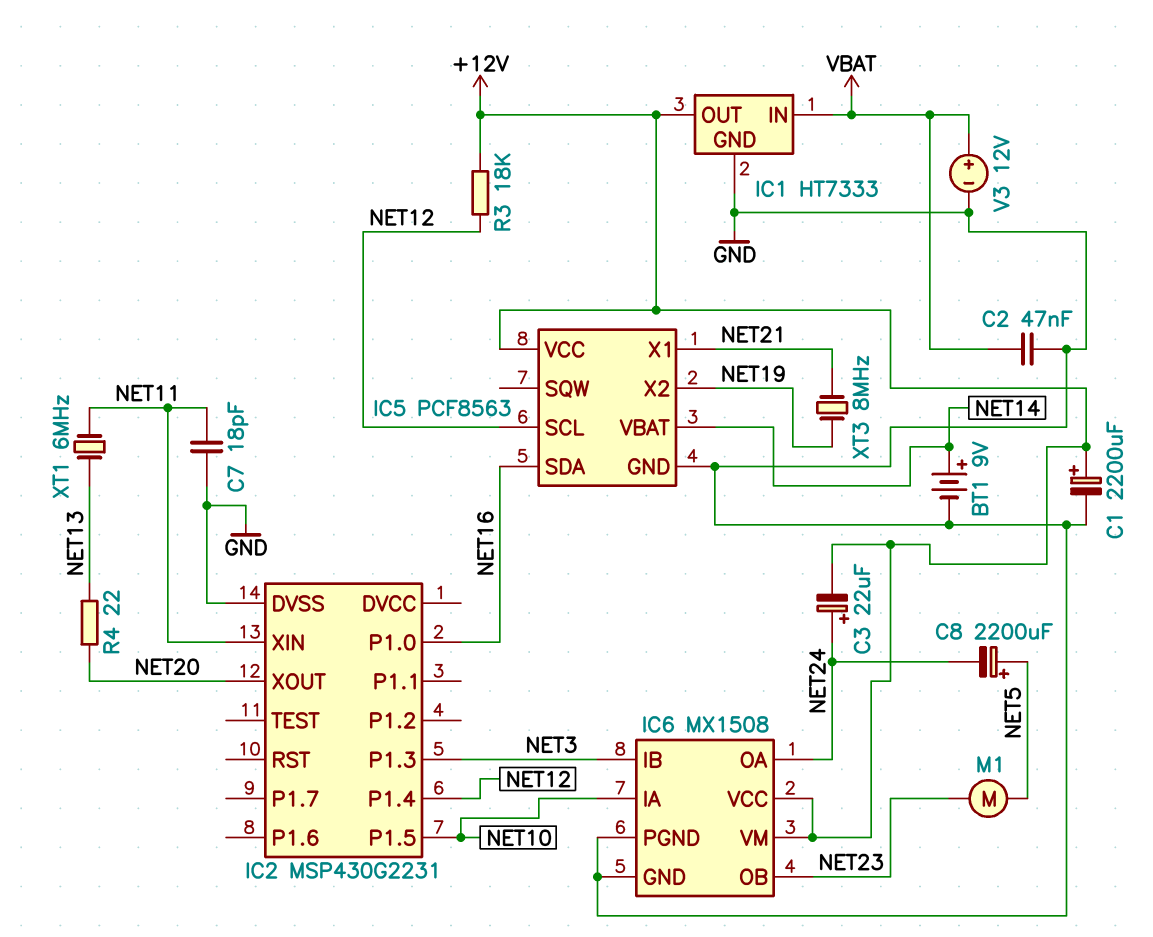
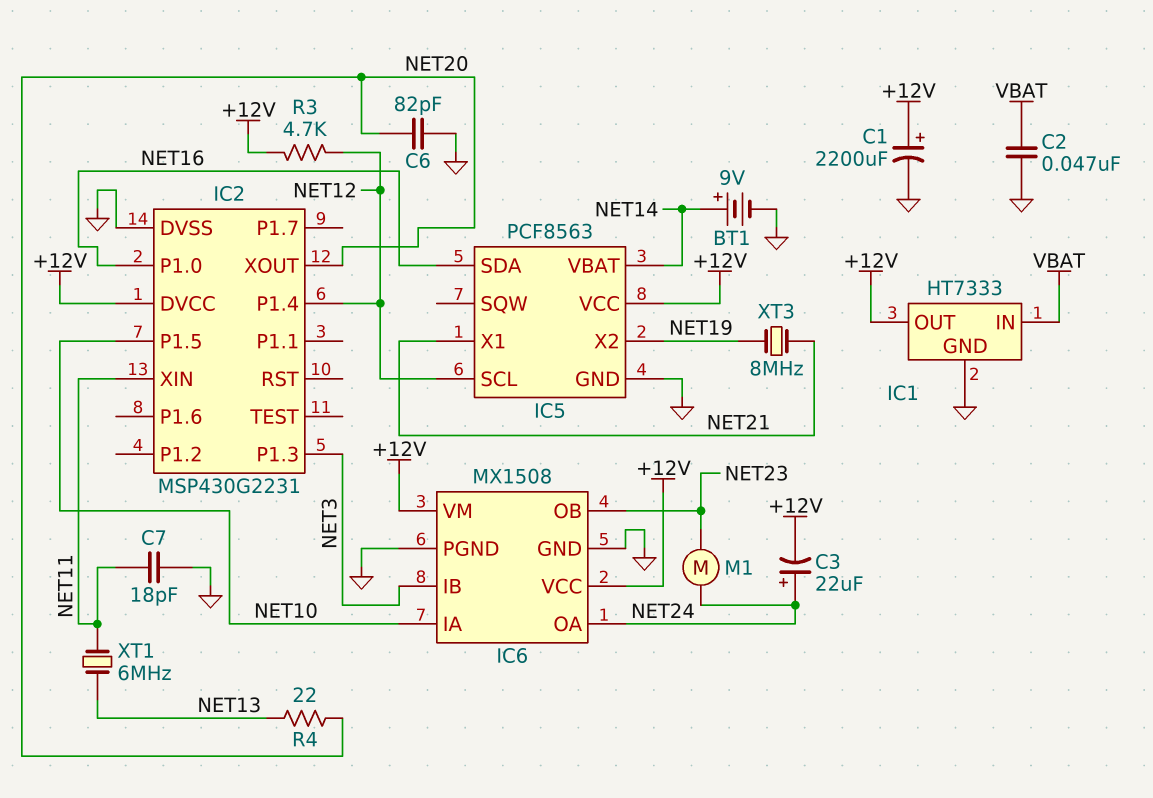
C6: none -> 82pF (GND, NET20)
C8: 2200uF (plus NET5, minus NET24) -> none
IC2 pin DVCC: none -> +12V
M1: motor (NET5, NET23) -> motor (NET23, NET24)
R3: 18k (+12V, NET12) -> 4.7k (+12V, NET12)
V3: 12V (plus VBAT, minus GND) -> none

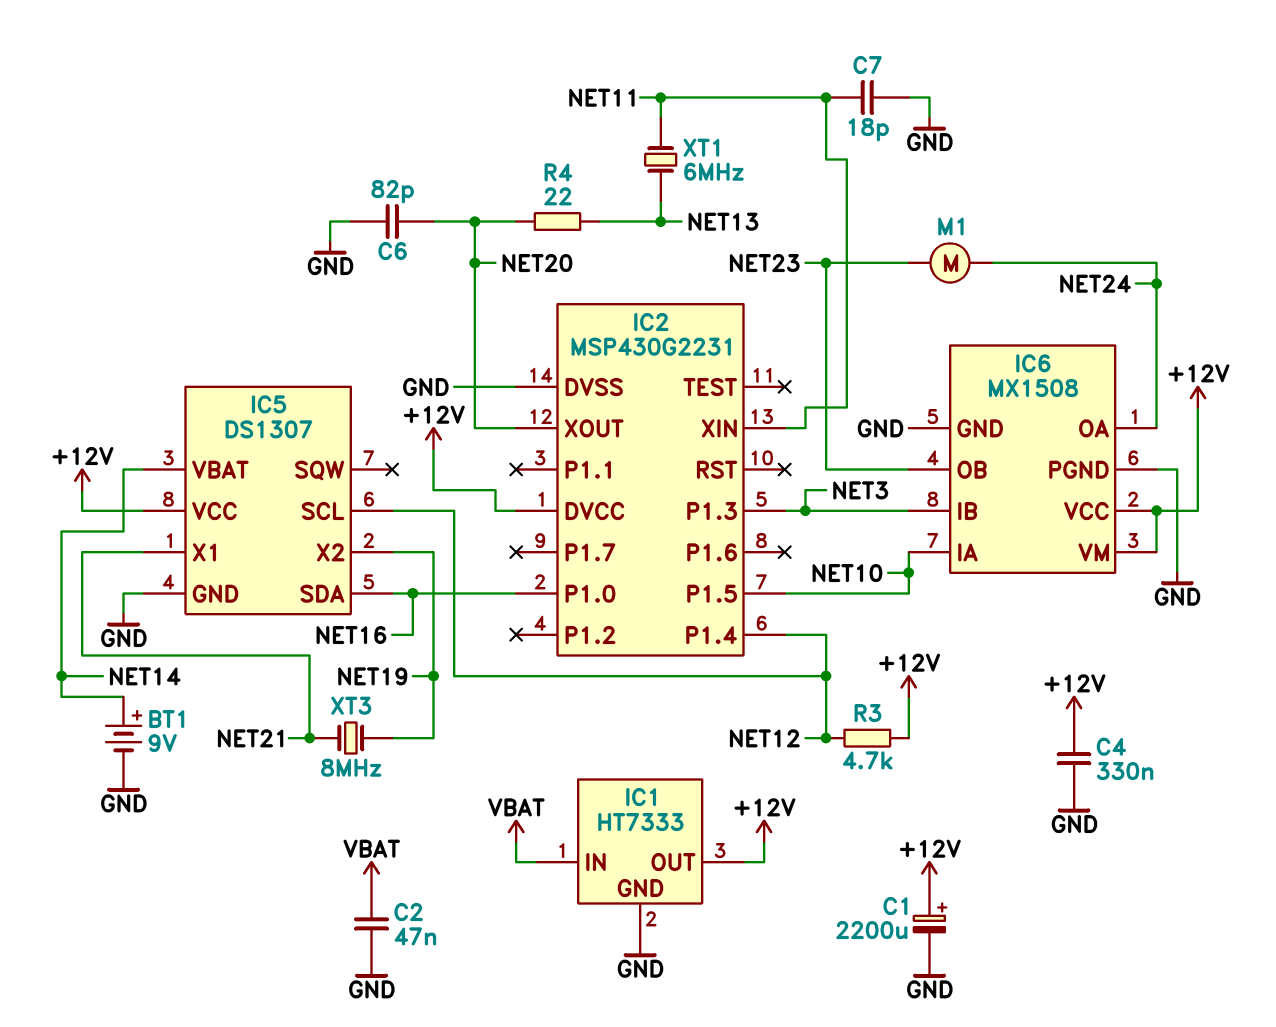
C3: 22uF (plus NET24, minus +12V) -> none
C4: none -> 330nF (+12V, GND)
IC5: PCF8563 -> DS1307

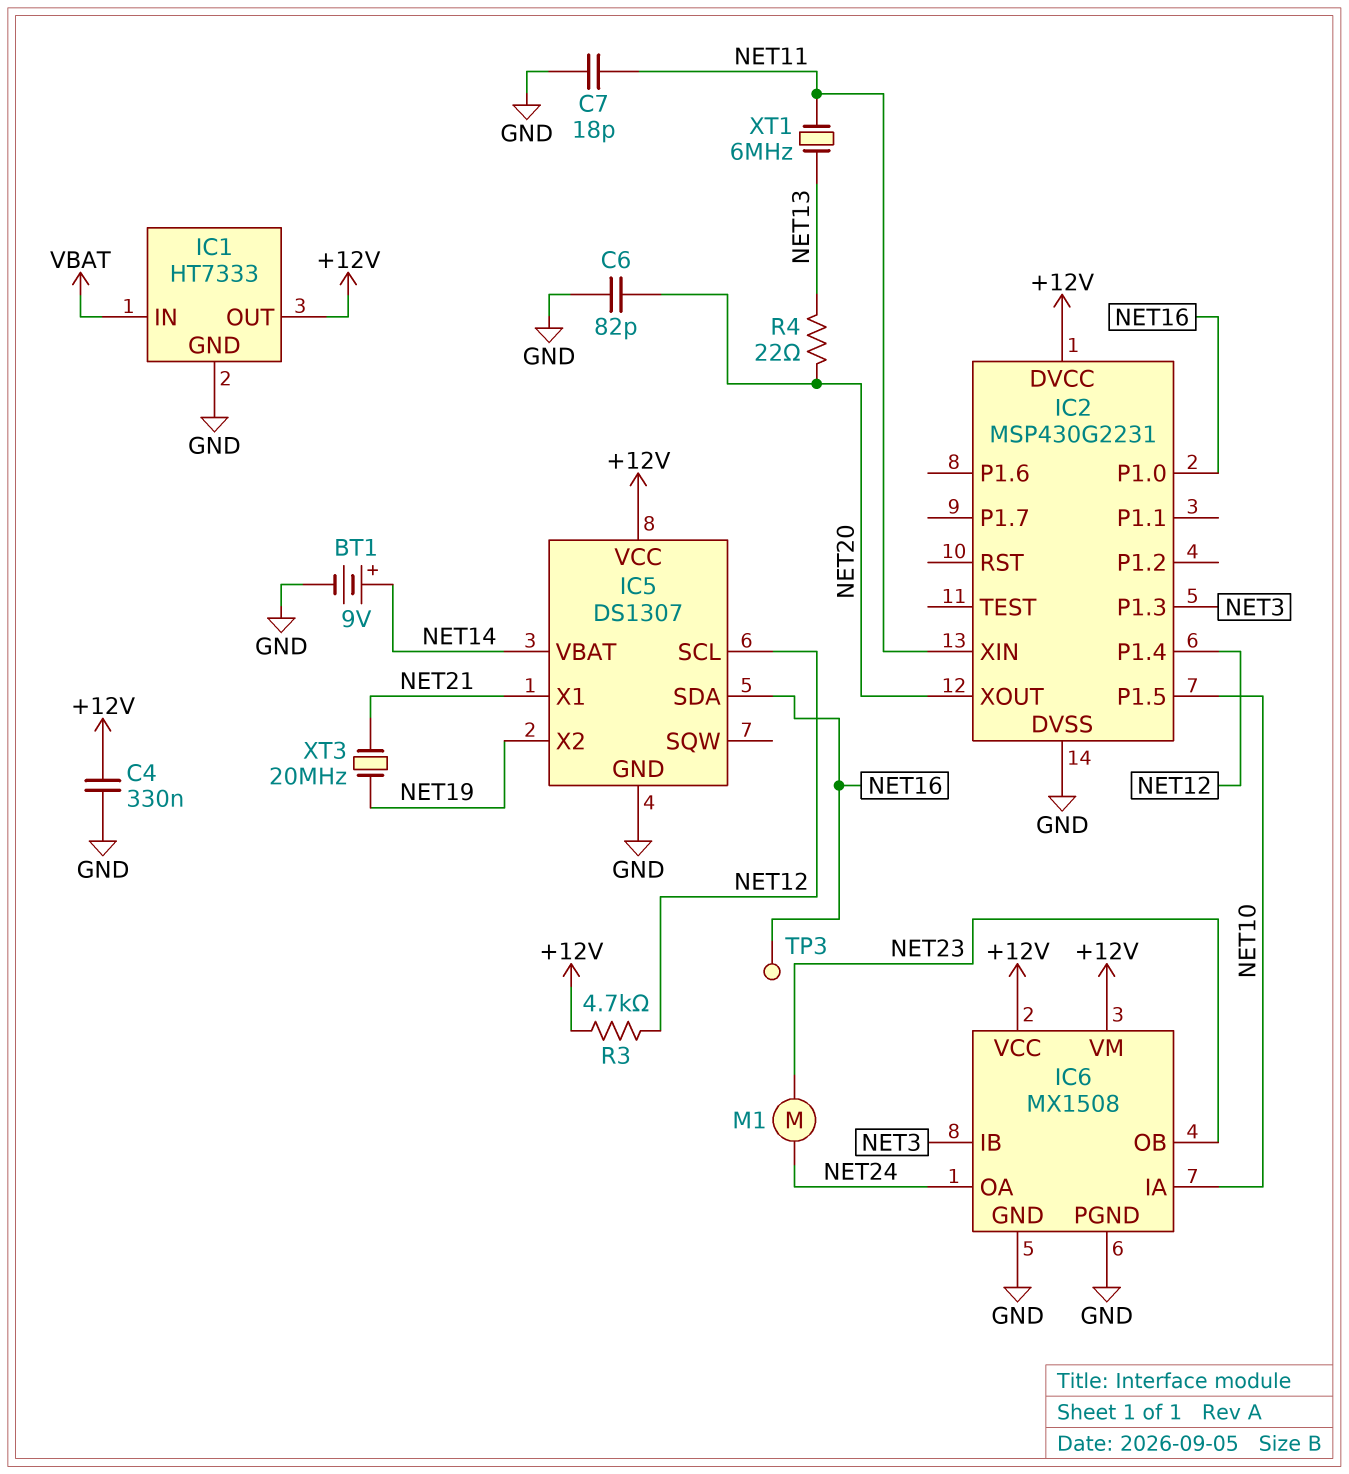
C1: 2200uF (plus +12V, minus GND) -> none
C2: 47nF (GND, VBAT) -> none
TP3: none -> test point (NET16)
XT3: 8MHz (NET19, NET21) -> 20MHz (NET19, NET21)

